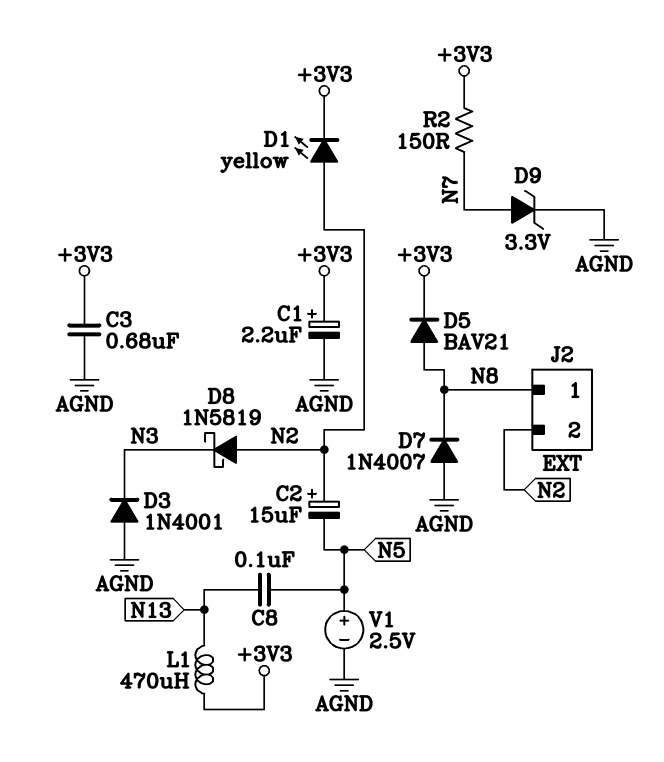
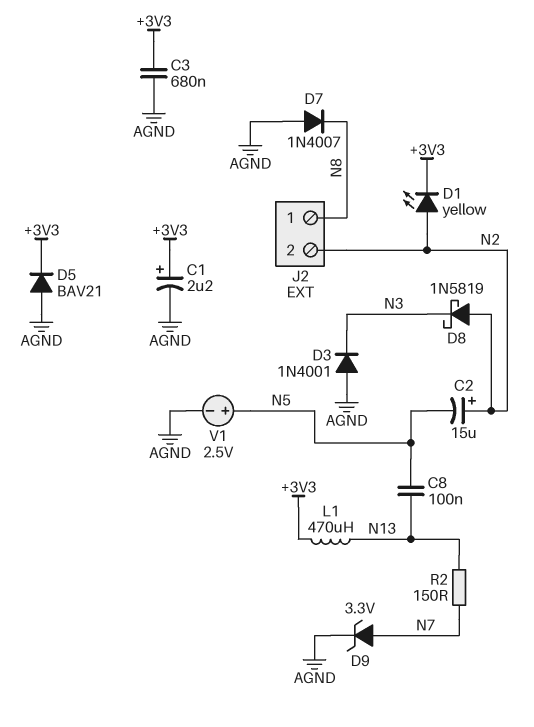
D5: diode BAV21 (A N8, K +3V3) -> diode BAV21 (A AGND, K +3V3)
R2: 150 (+3V3, N7) -> 150 (N7, N13)

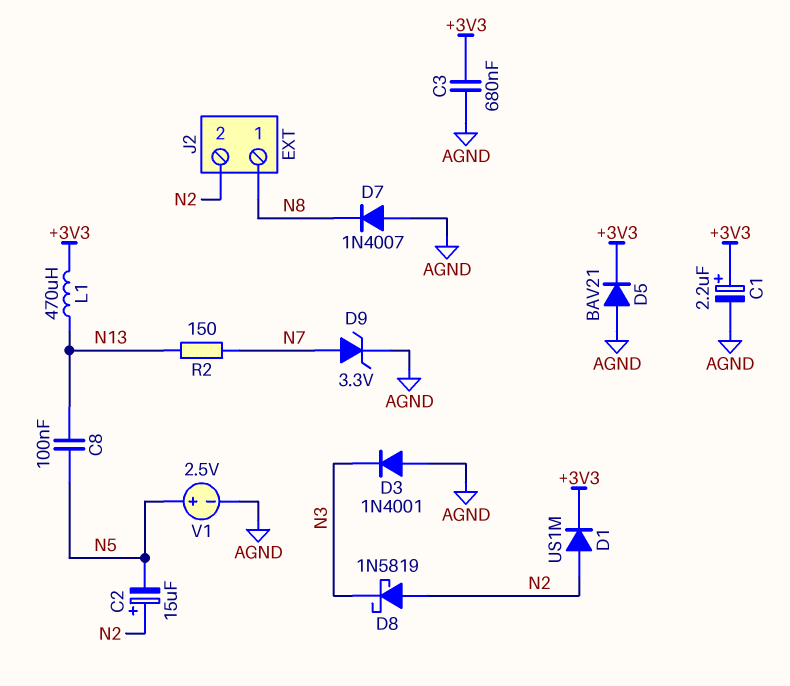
D1: LED yellow (A N2, K +3V3) -> diode US1M (A N2, K +3V3)

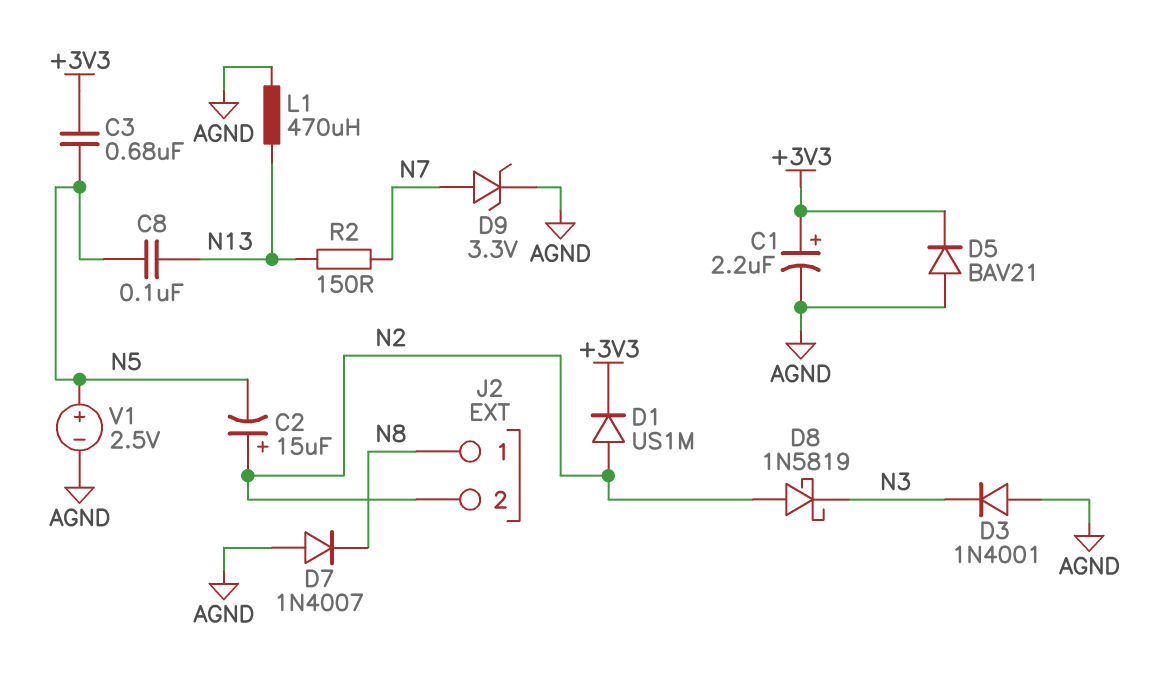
C3: 680nF (+3V3, AGND) -> 680nF (+3V3, N5)
L1: 470uH (+3V3, N13) -> 470uH (AGND, N13)

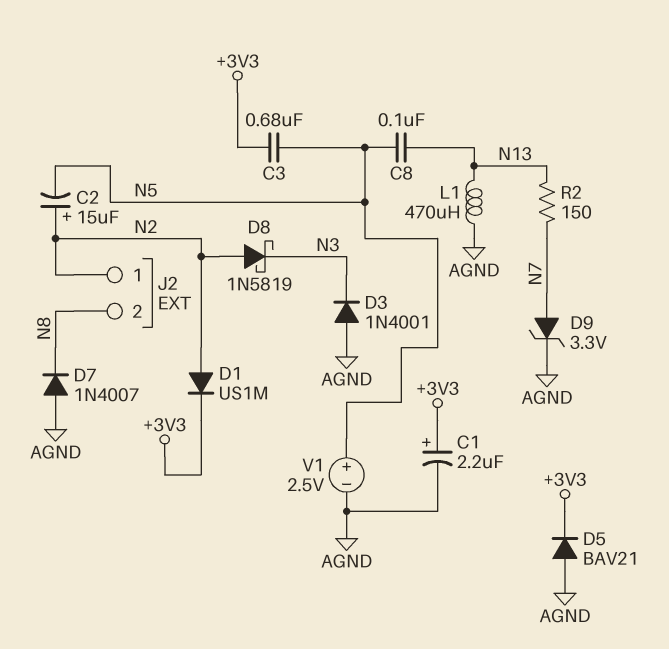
J2 pin 1: N8 -> N2
J2 pin 2: N2 -> N8

